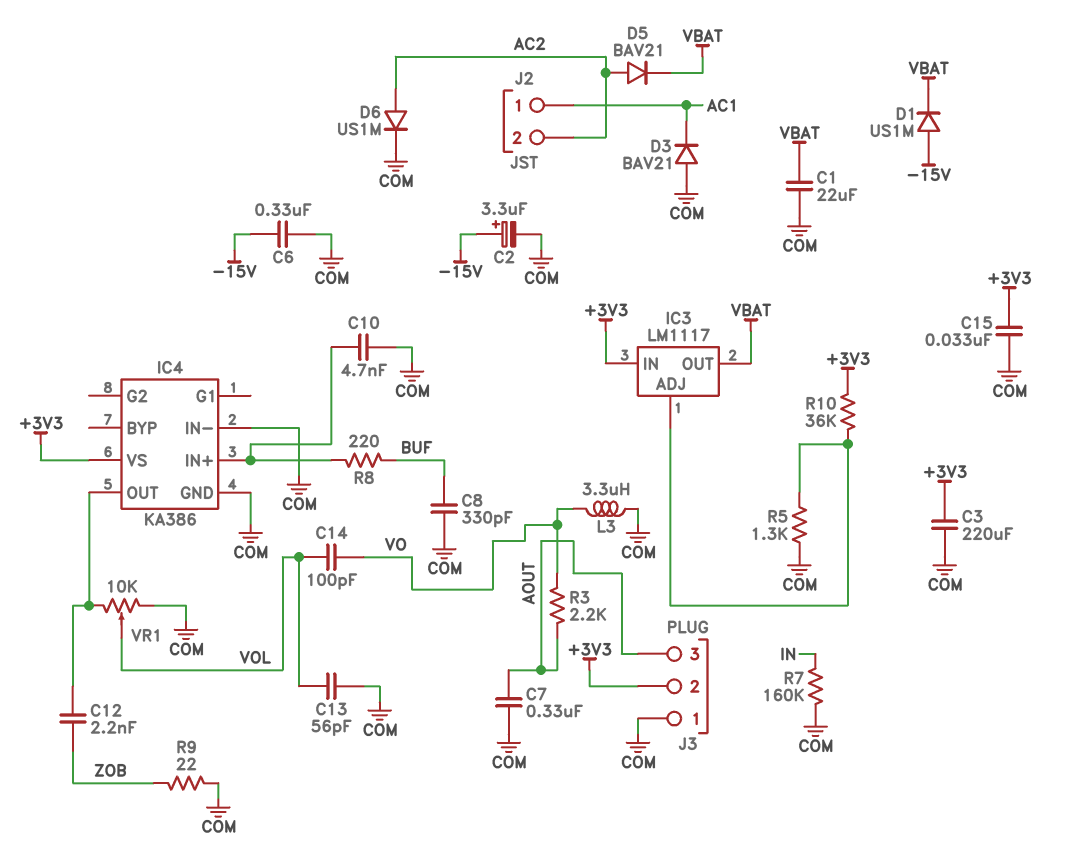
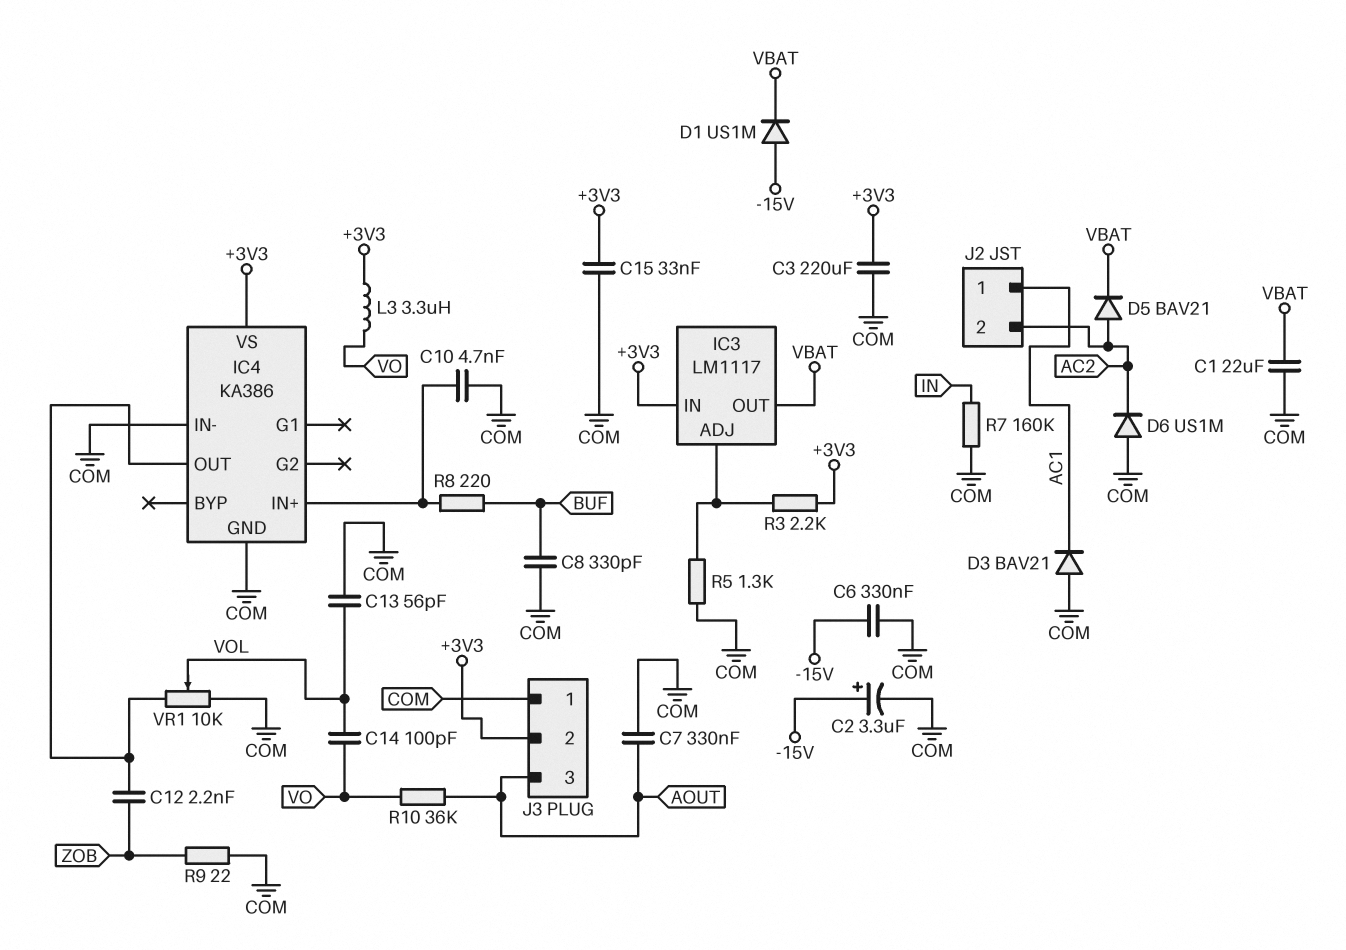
D6: diode US1M (A AC2, K COM) -> diode US1M (A COM, K AC2)
L3: 3.3uH (COM, VO) -> 3.3uH (+3V3, VO)
R3: 2.2k (AOUT, VO) -> 2.2k (+3V3, IC3/ADJ)
R10: 36k (+3V3, IC3/ADJ) -> 36k (AOUT, VO)

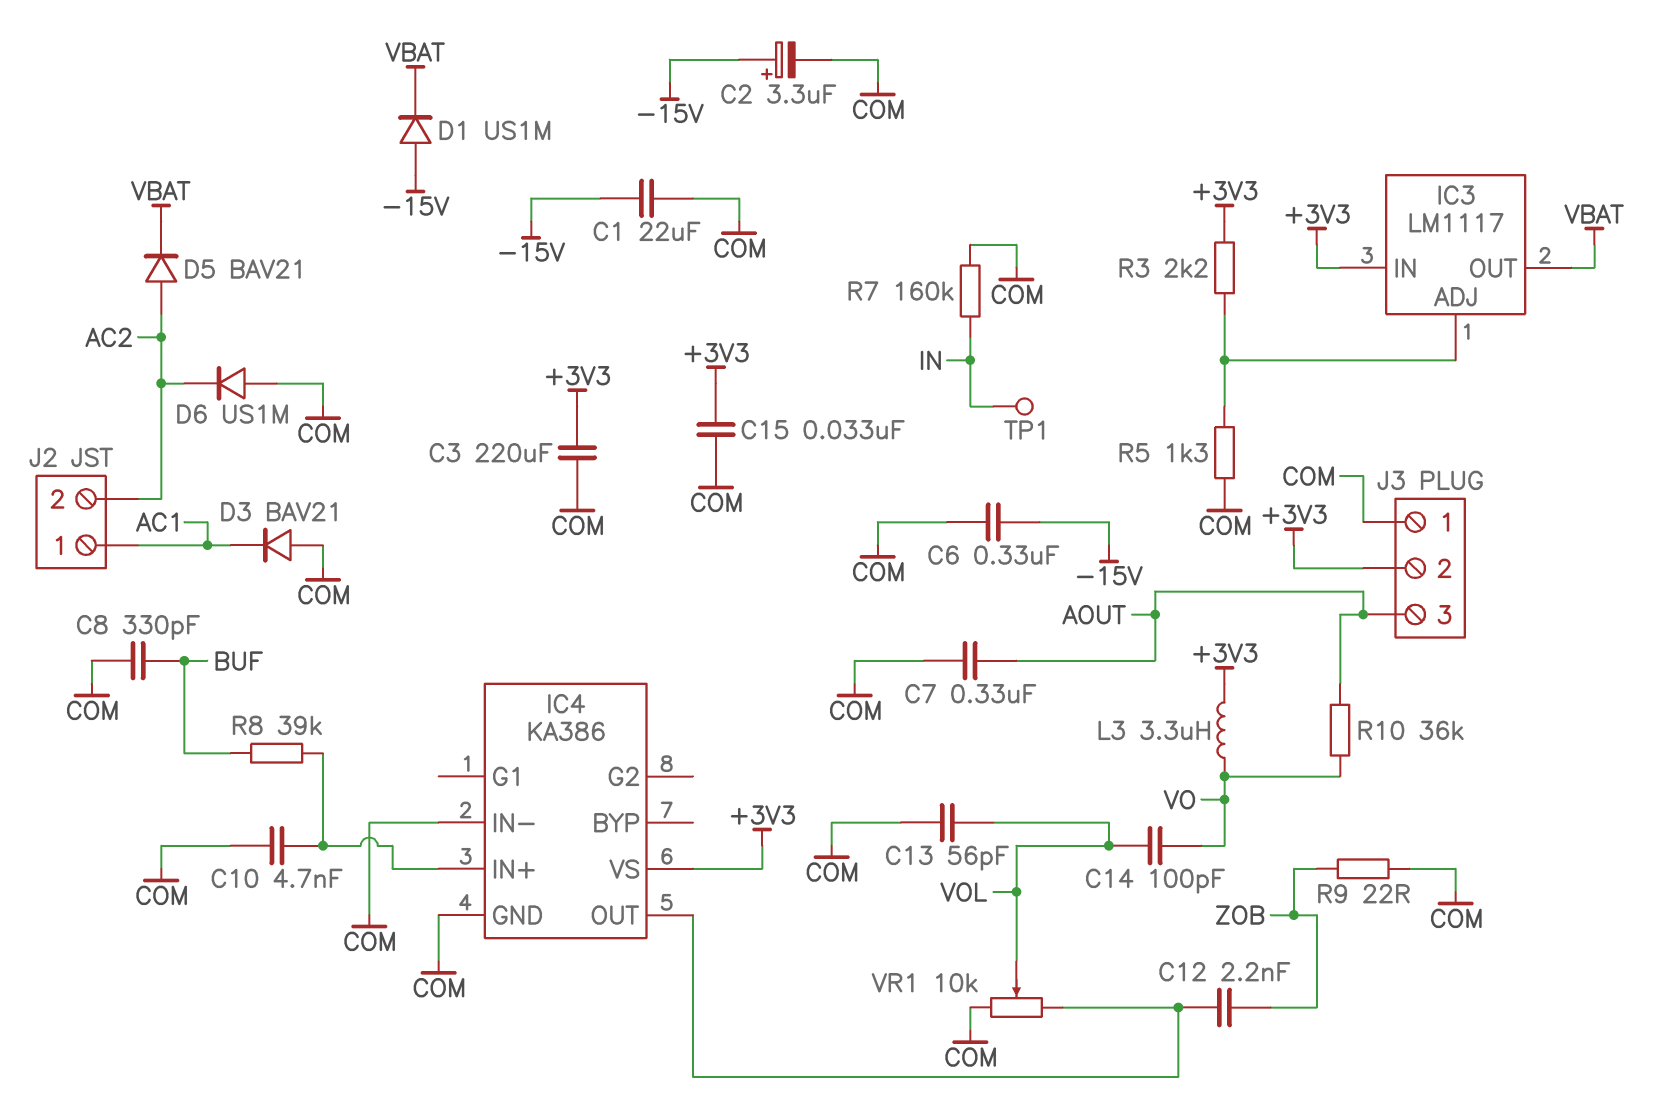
C1: 22uF (COM, VBAT) -> 22uF (-15V, COM)
R8: 220 (BUF, IC4/IN+) -> 39k (BUF, IC4/IN+)
TP1: none -> test point (IN)

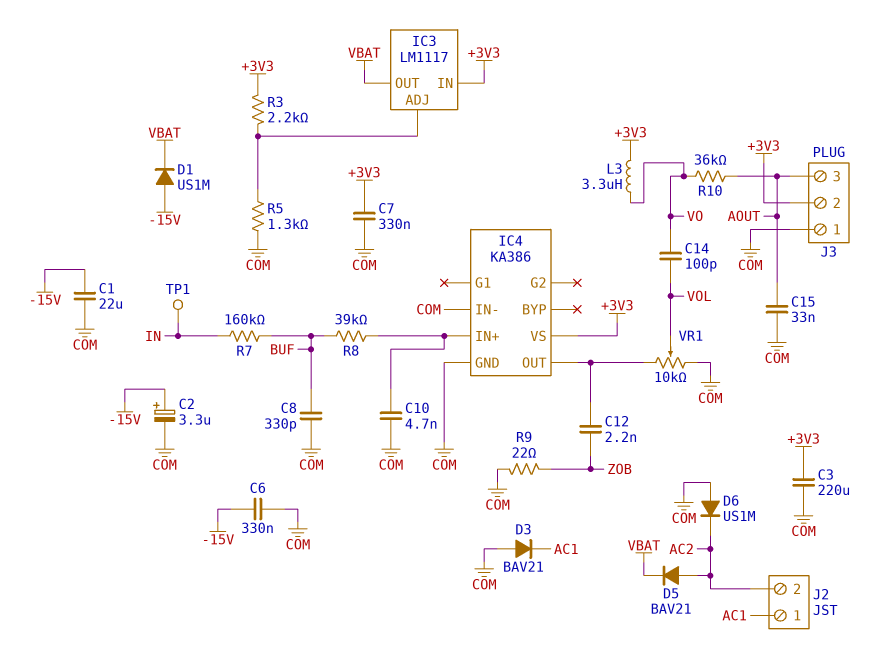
C7: 330nF (AOUT, COM) -> 330nF (+3V3, COM)
C13: 56pF (COM, VOL) -> none
C15: 33nF (+3V3, COM) -> 33nF (AOUT, COM)
R7: 160k (COM, IN) -> 160k (BUF, IN)

